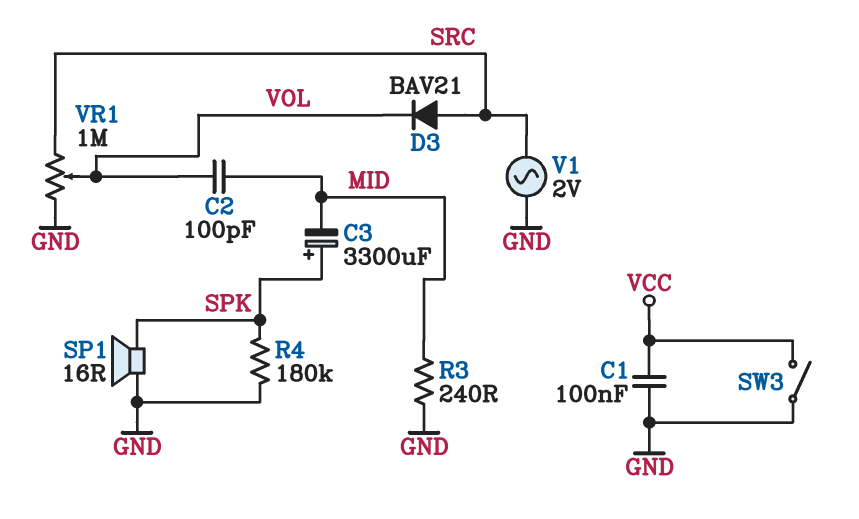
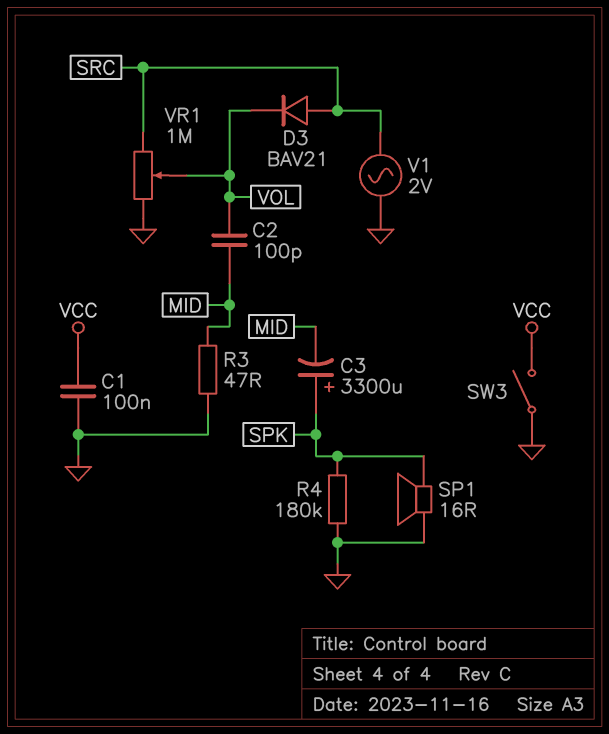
R3: 240 (GND, MID) -> 47 (GND, MID)

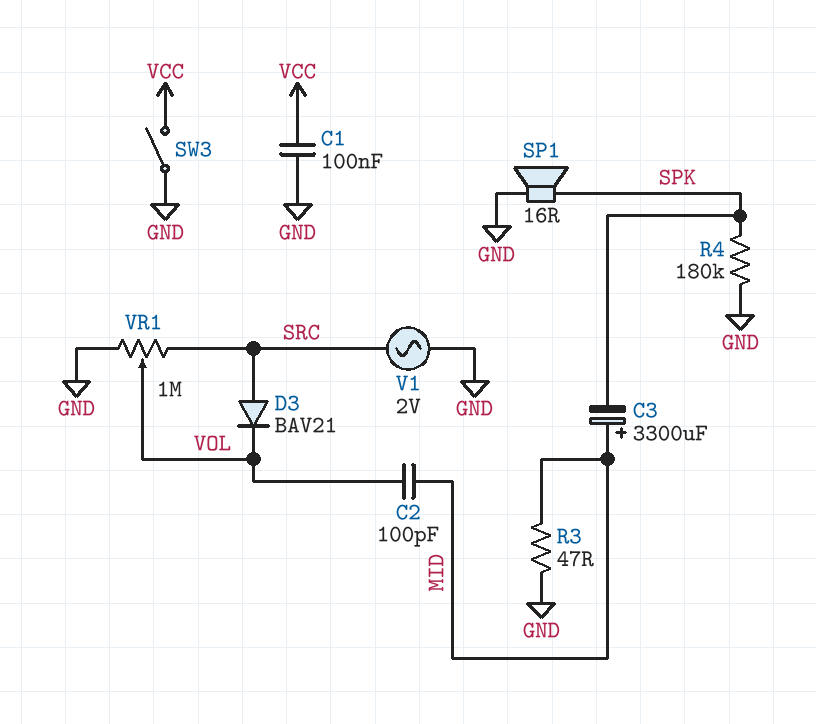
C3: 3300uF (plus SPK, minus MID) -> 3300uF (plus MID, minus SPK)

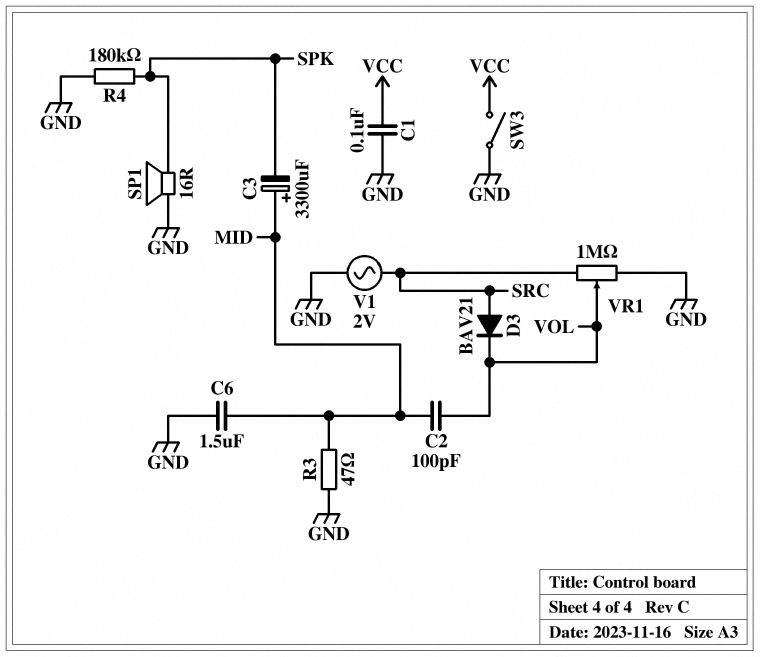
C6: none -> 1.5uF (GND, MID)

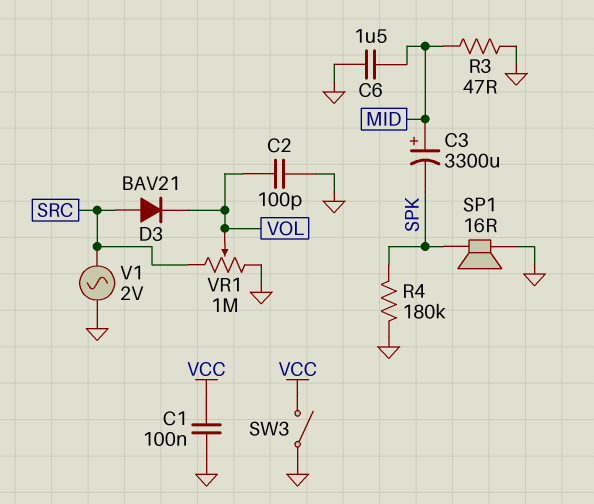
C2: 100pF (MID, VOL) -> 100pF (GND, VOL)

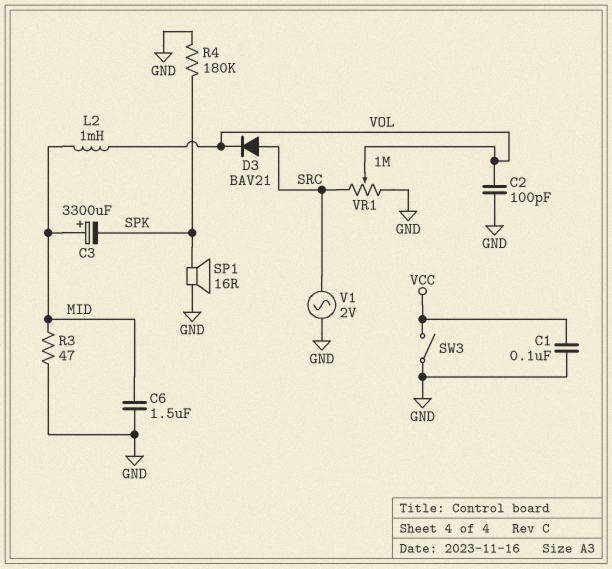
L2: none -> 1mH (MID, VOL)

